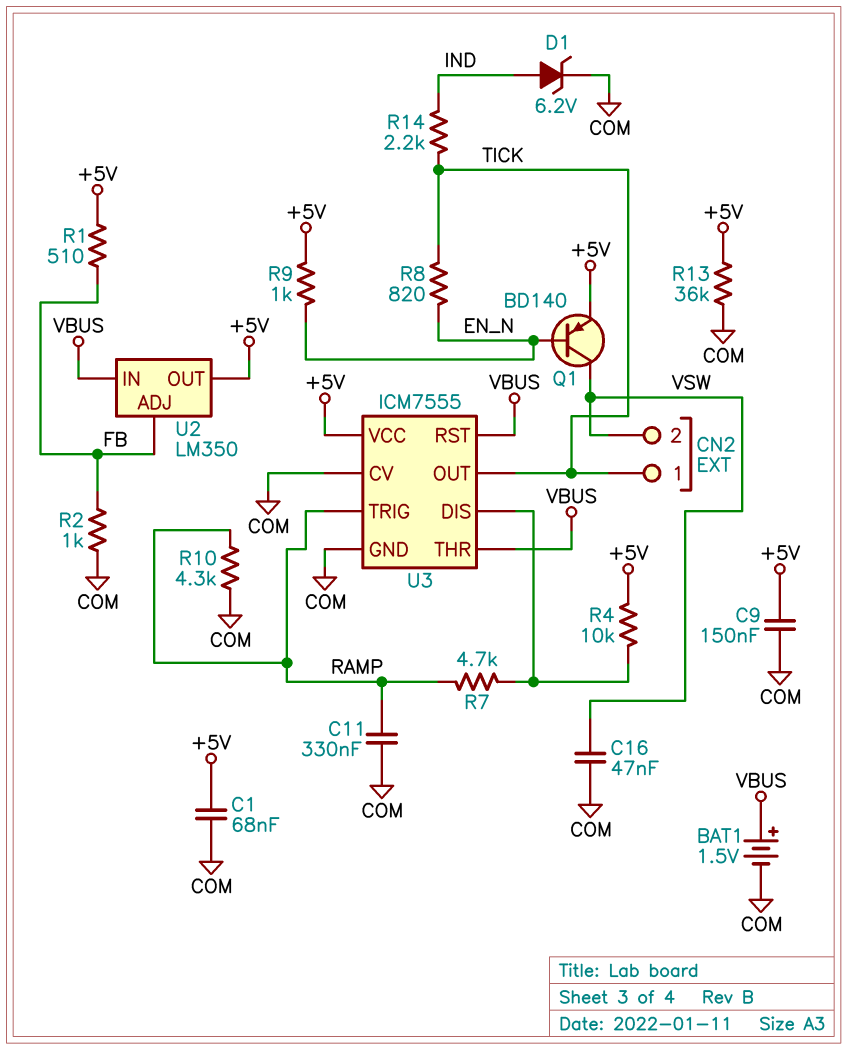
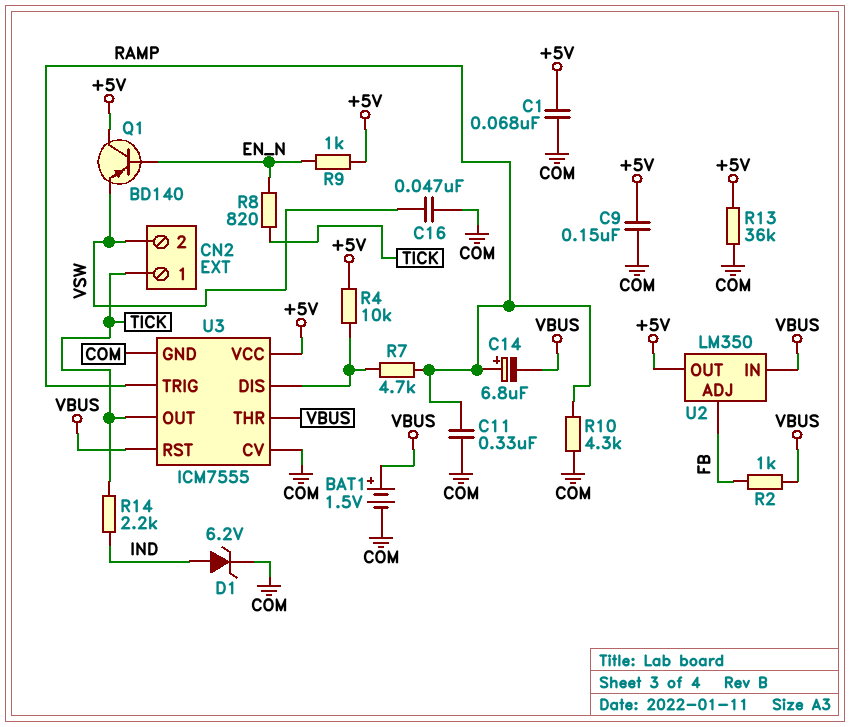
C14: none -> 6.8uF (plus RAMP, minus VBUS)
Q1: PNP BD140 (B EN_N, C VSW, E +5V) -> PNP BD140 (B EN_N, C +5V, E VSW)
R1: 510 (+5V, FB) -> none
R2: 1k (COM, FB) -> 1k (FB, VBUS)

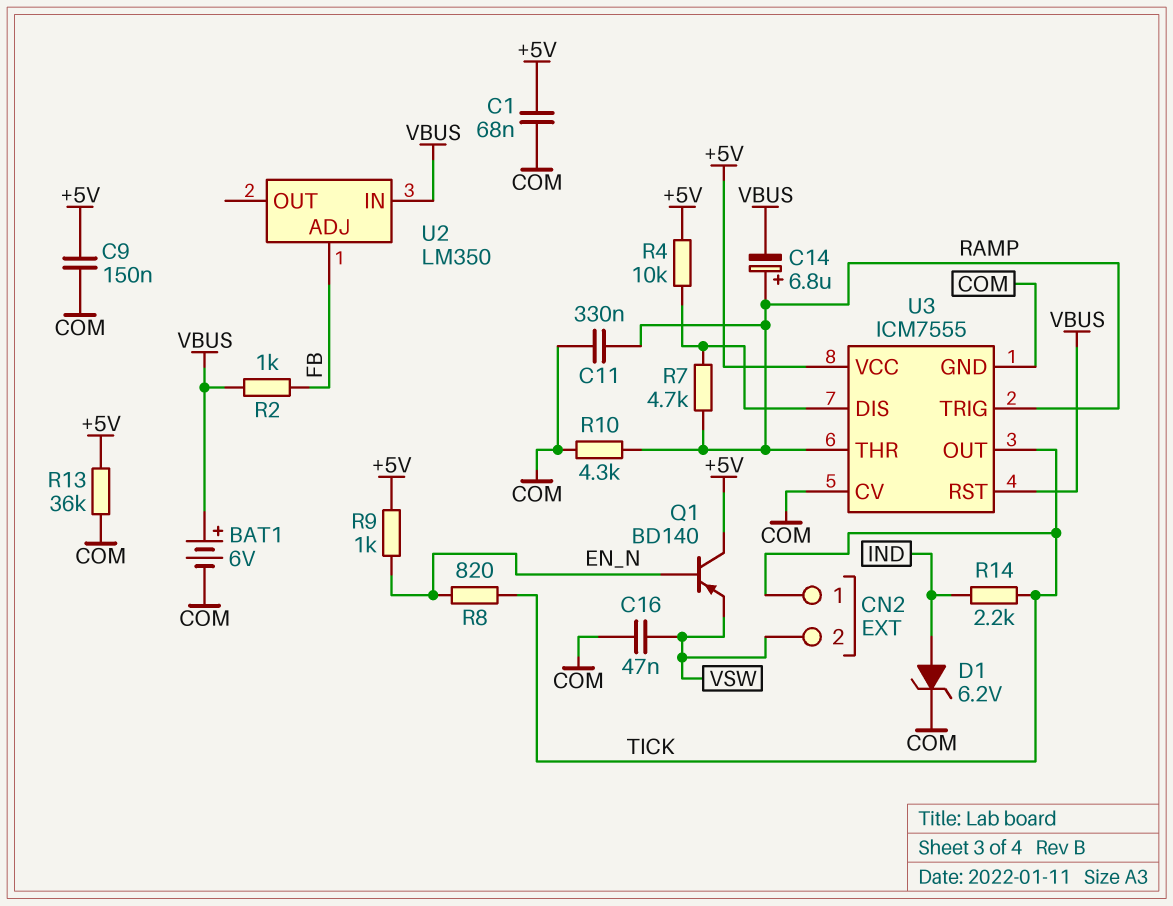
BAT1: 1.5V (plus VBUS, minus COM) -> 6V (plus VBUS, minus COM)
U2 pin OUT: +5V -> none
U3 pin THR: VBUS -> RAMP

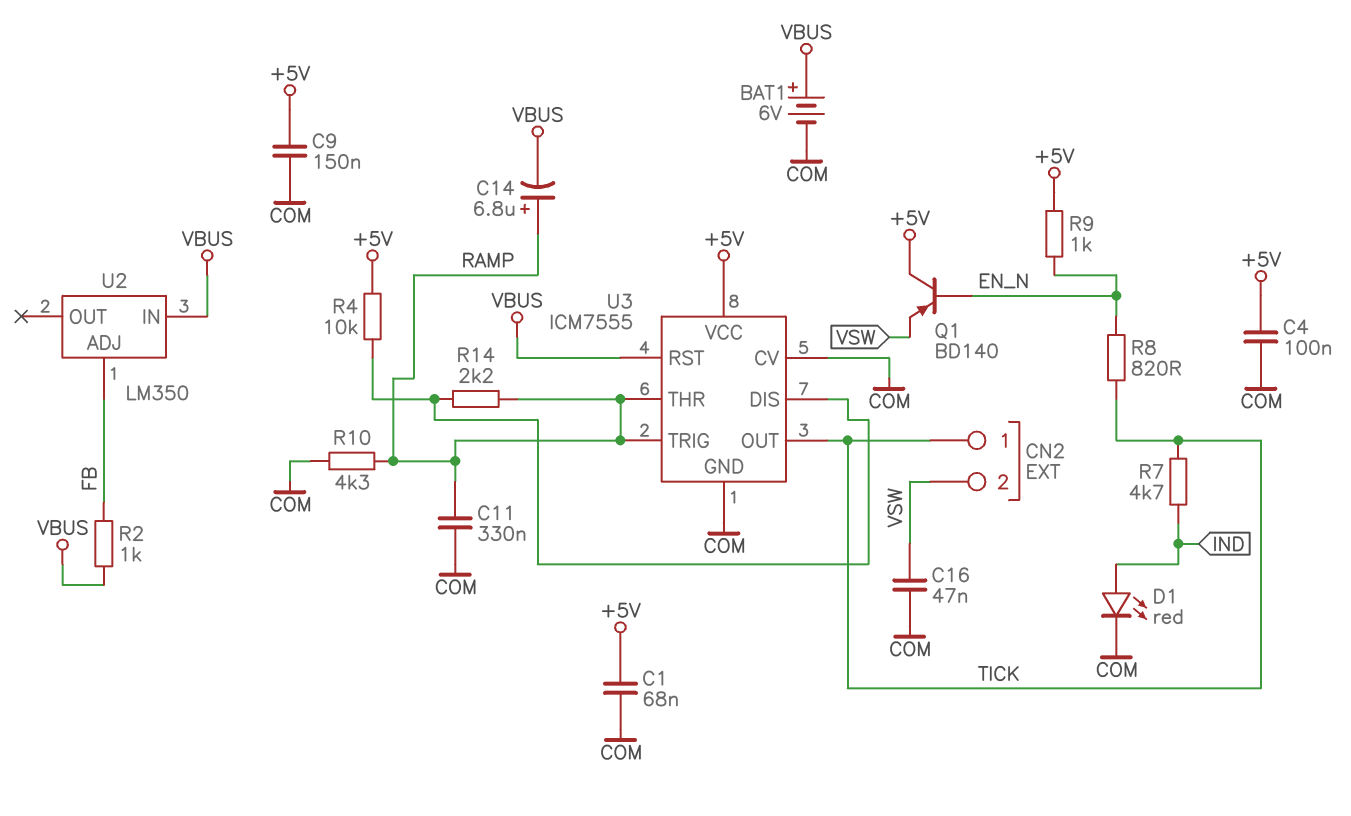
C4: none -> 100nF (+5V, COM)
D1: zener 6.2V (A IND, K COM) -> LED red (A IND, K COM)
R7: 4.7k (RAMP, U3/DIS) -> 4.7k (IND, TICK)
R13: 36k (+5V, COM) -> none
R14: 2.2k (IND, TICK) -> 2.2k (RAMP, U3/DIS)

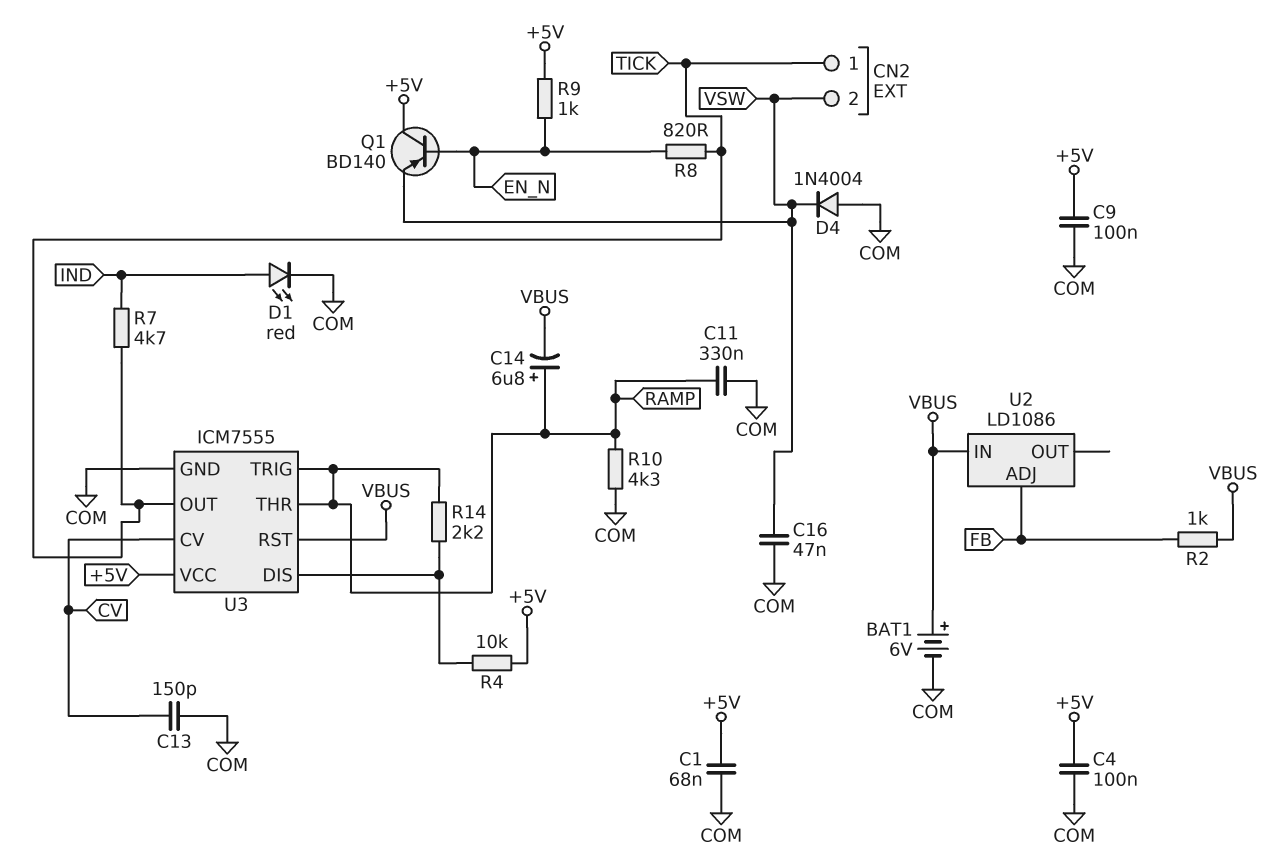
C9: 150nF (+5V, COM) -> 100nF (+5V, COM)
C13: none -> 150pF (COM, CV)
D4: none -> diode 1N4004 (A COM, K VSW)
U2: LM350 -> LD1086
U3 pin CV: COM -> CV

